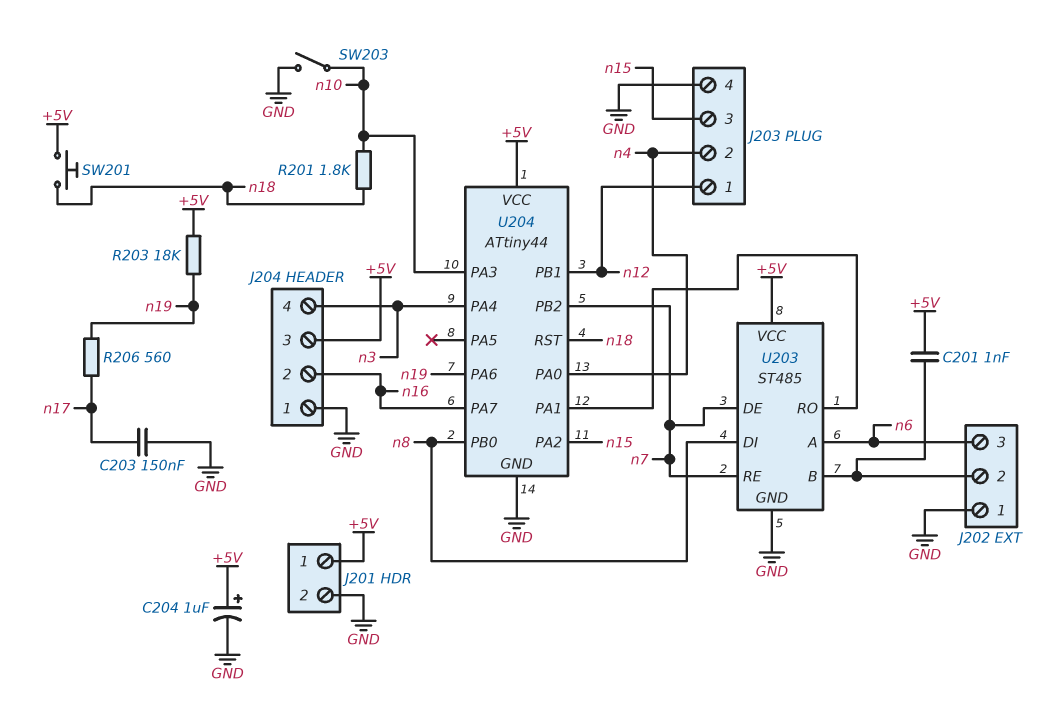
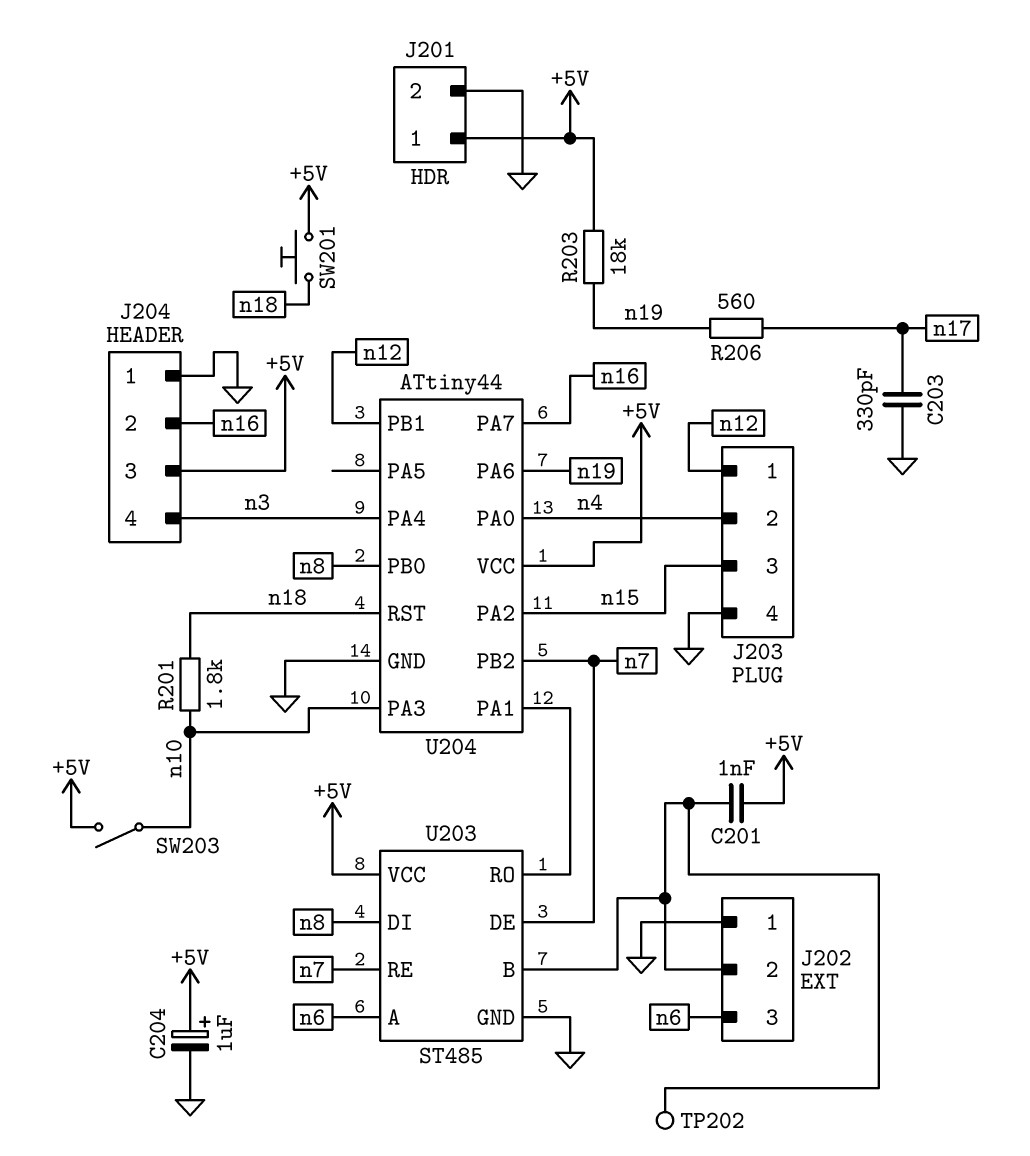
C203: 150nF (GND, n17) -> 330pF (GND, n17)
SW203: switch (GND, n10) -> switch (+5V, n10)
TP202: none -> test point (J202/2)

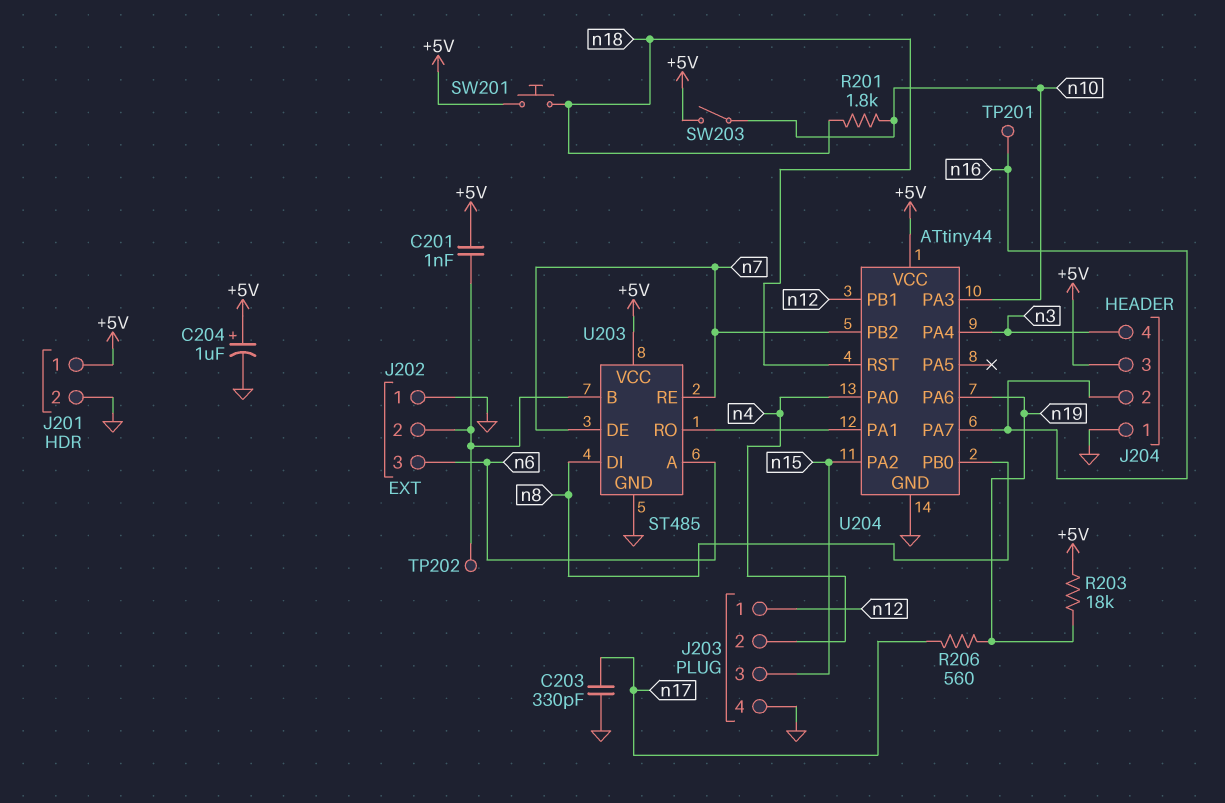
TP201: none -> test point (n16)

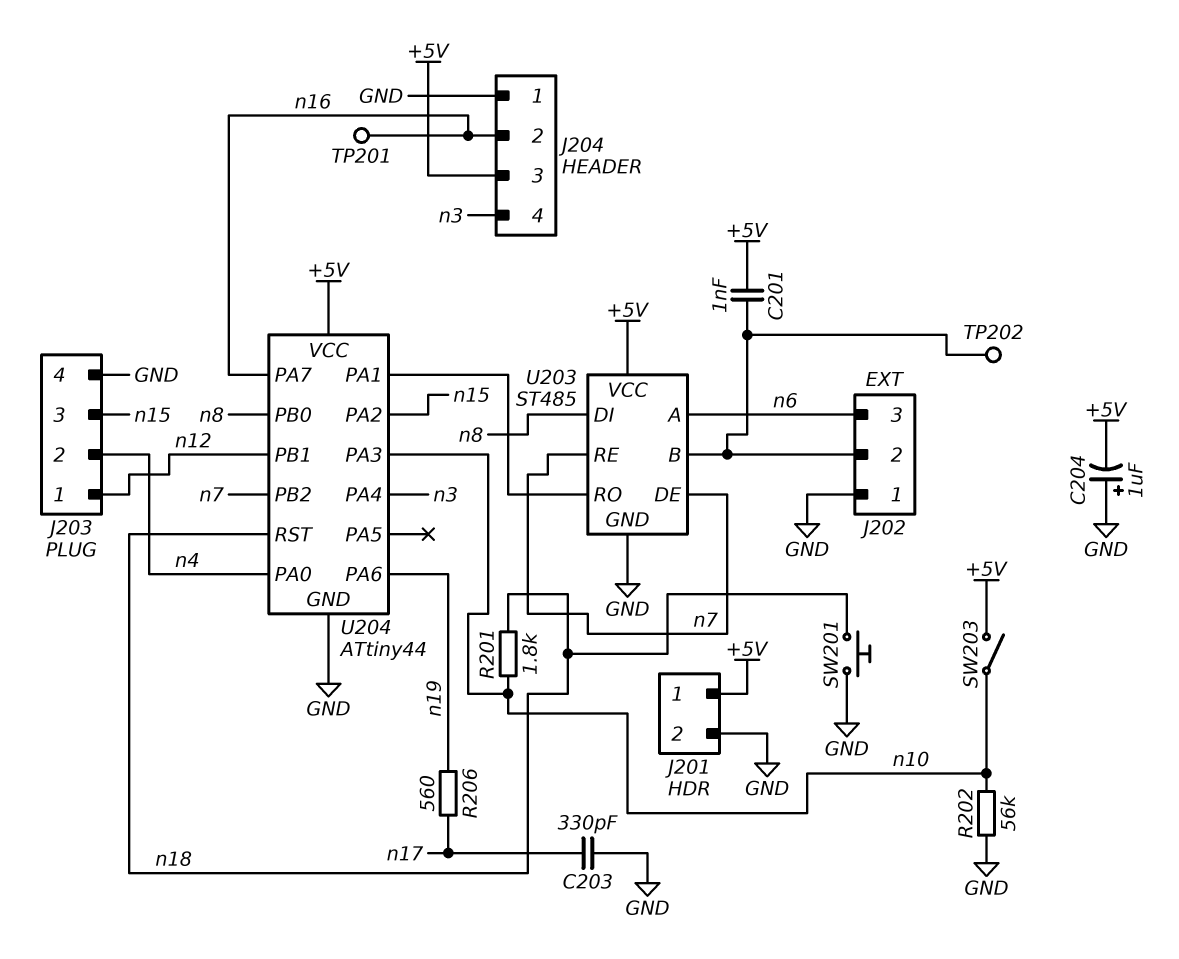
C204: 1uF (plus +5V, minus GND) -> 1uF (plus GND, minus +5V)
R202: none -> 56k (GND, n10)
R203: 18k (+5V, n19) -> none
SW201: button (+5V, n18) -> button (GND, n18)

